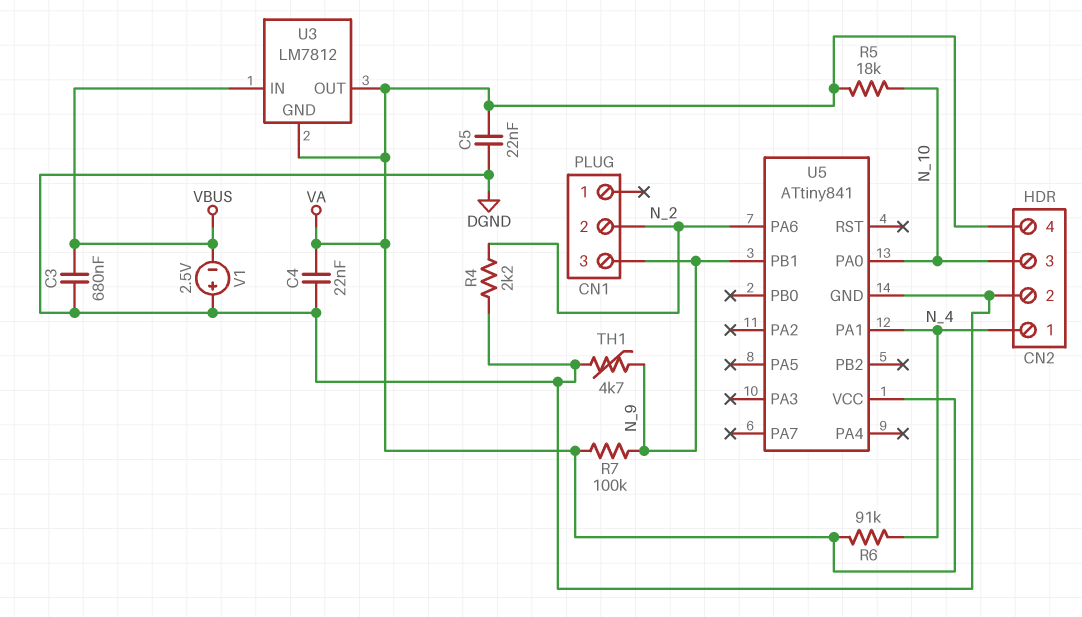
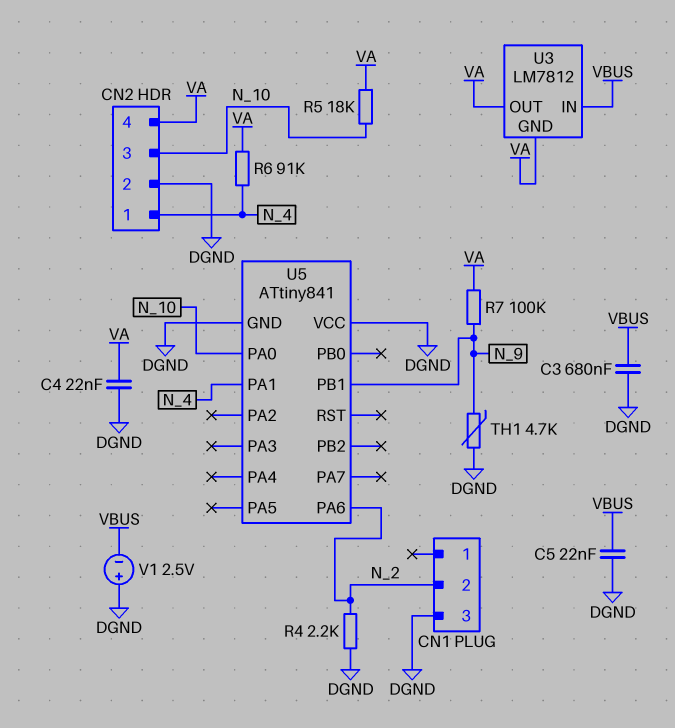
C5: 22nF (DGND, VA) -> 22nF (DGND, VBUS)
CN1 pin 3: N_9 -> DGND
U5 pin VCC: VA -> DGND

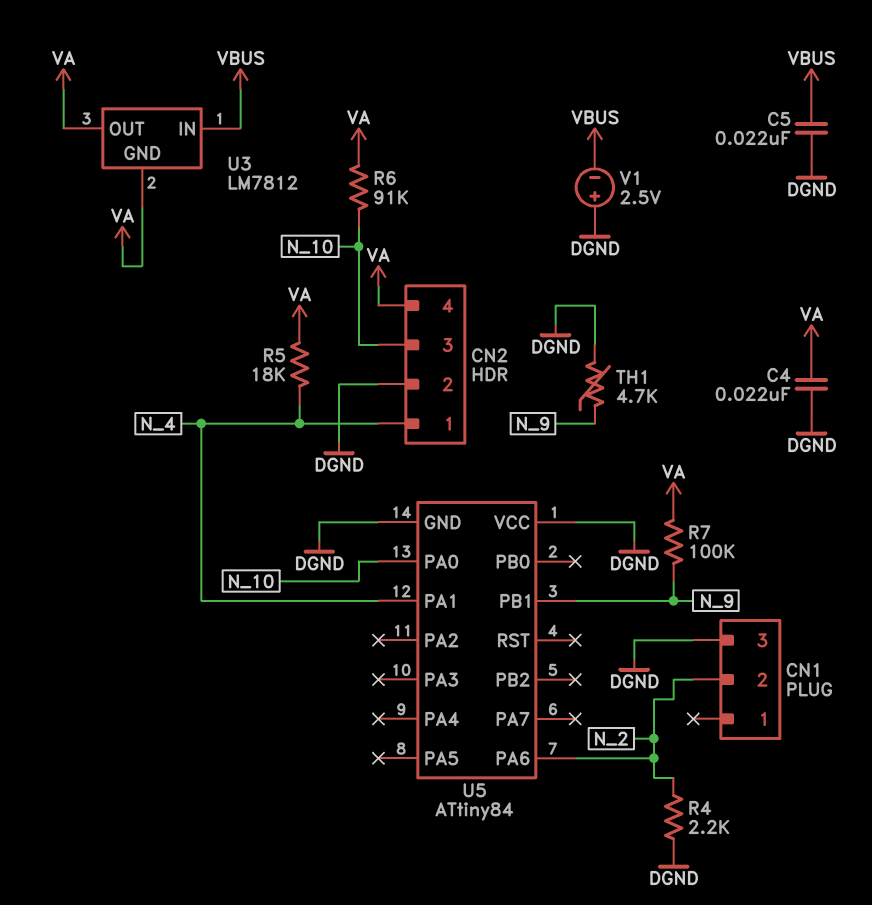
C3: 680nF (DGND, VBUS) -> none
R5: 18k (N_10, VA) -> 18k (N_4, VA)
R6: 91k (N_4, VA) -> 91k (N_10, VA)
U5: ATtiny841 -> ATtiny84

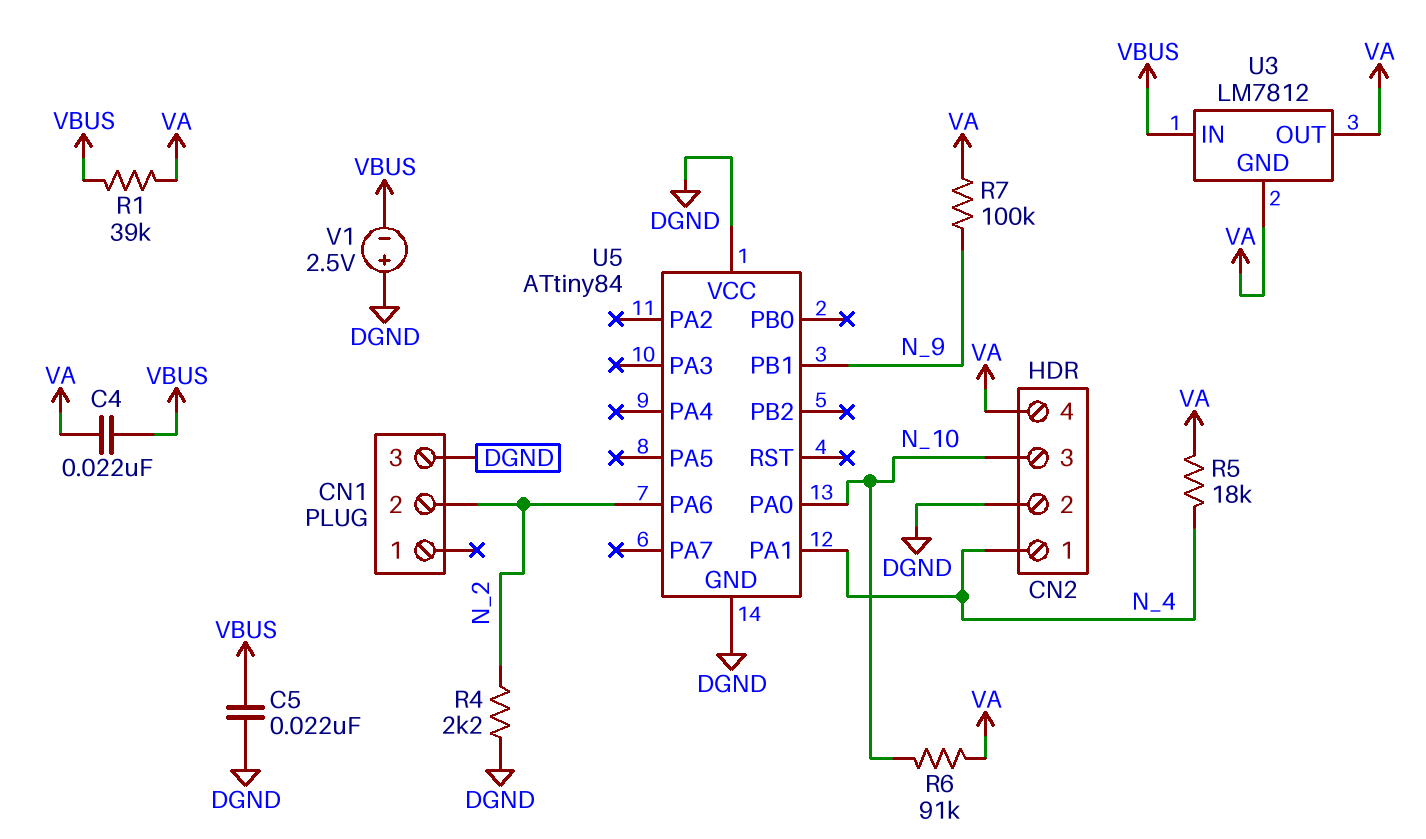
C4: 22nF (DGND, VA) -> 22nF (VA, VBUS)
R1: none -> 39k (VA, VBUS)
TH1: 4.7k (DGND, N_9) -> none

